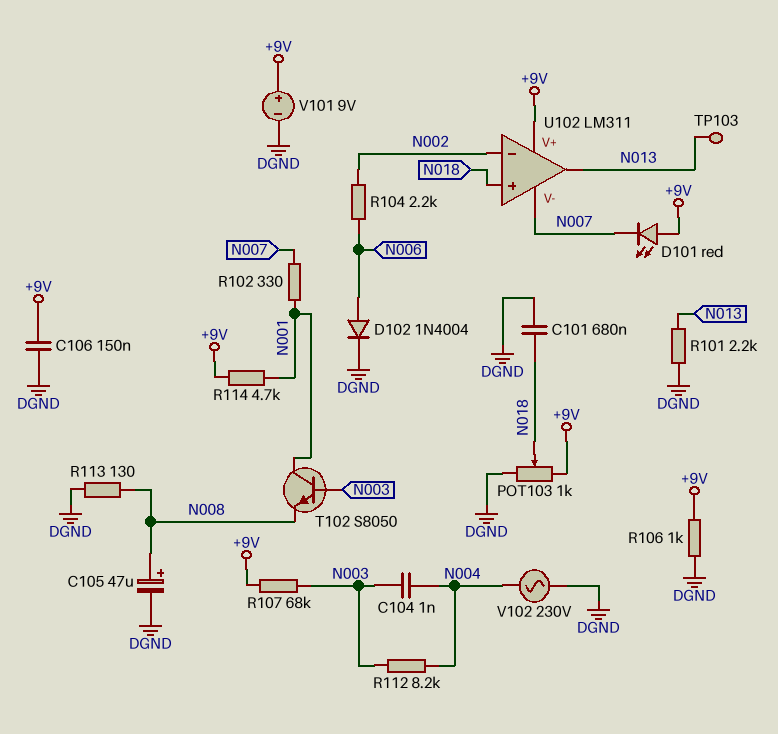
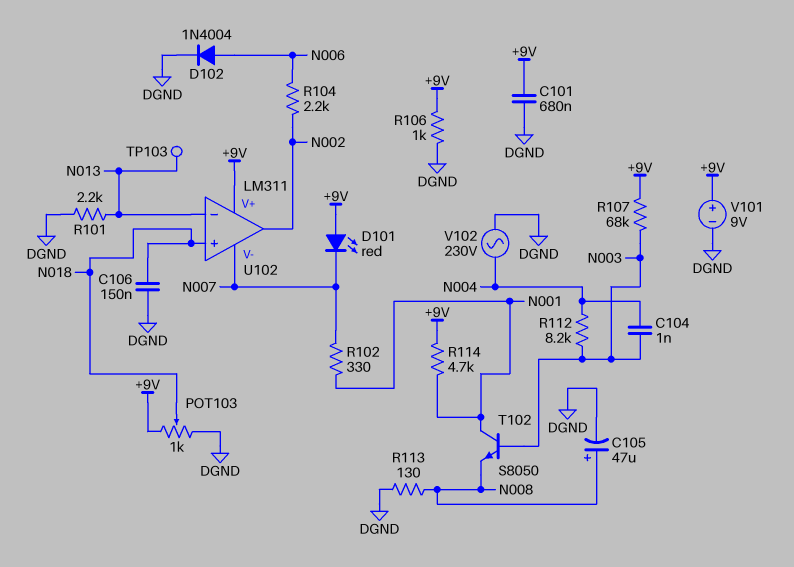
C101: 680nF (DGND, N018) -> 680nF (+9V, DGND)
C106: 150nF (+9V, DGND) -> 150nF (DGND, N018)
U102 pin in-: N002 -> N013
U102 pin out: N013 -> N002

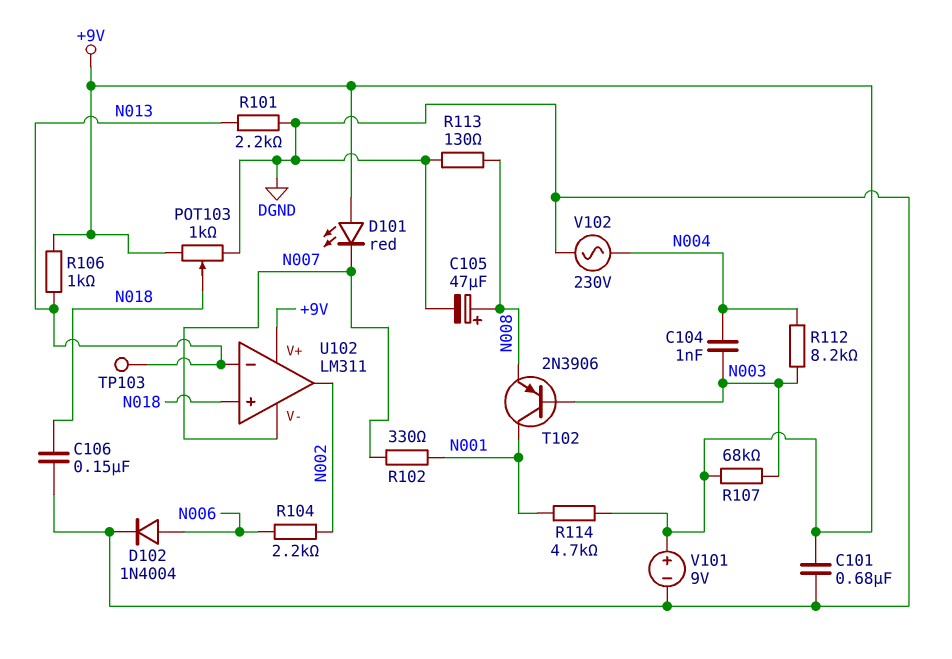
R106: 1k (+9V, DGND) -> 1k (+9V, N013)
T102: NPN S8050 (B N003, C N001, E N008) -> PNP 2N3906 (B N003, C N001, E N008)

